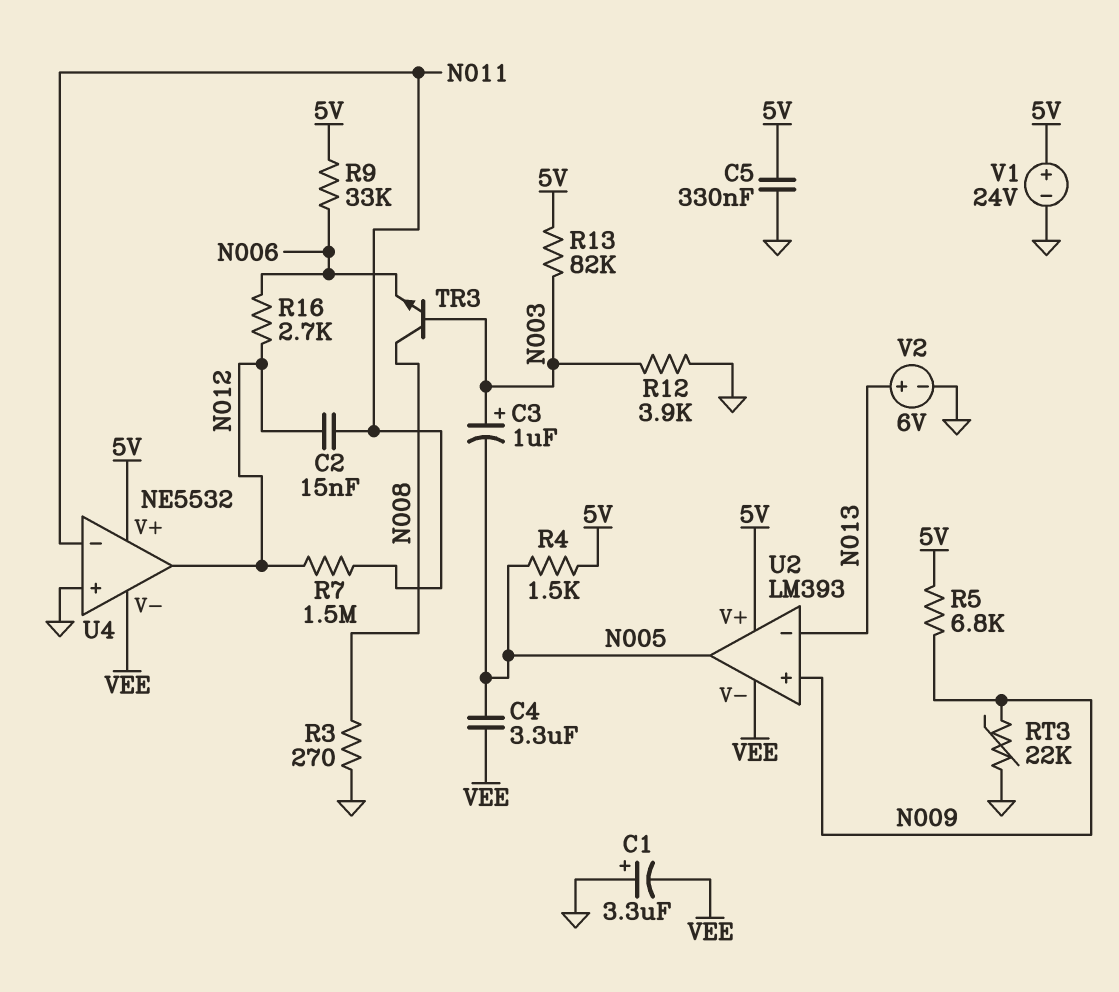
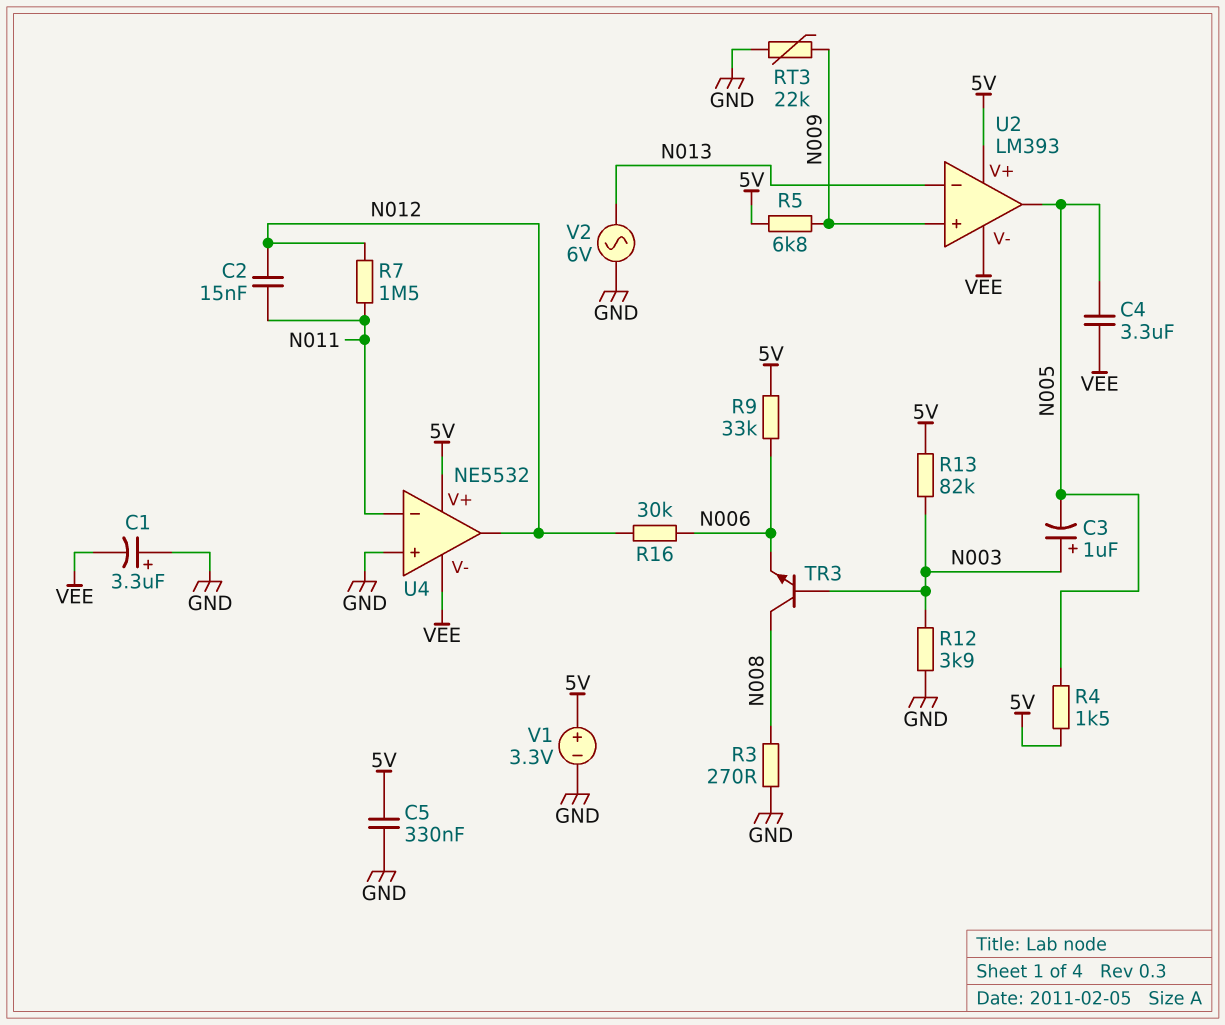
R16: 2.7k (N006, N012) -> 30k (N006, N012)
V1: 24V (plus 5V, minus GND) -> 3.3V (plus 5V, minus GND)
V2: 6V (plus N013, minus GND) -> AC 6V (GND, N013)

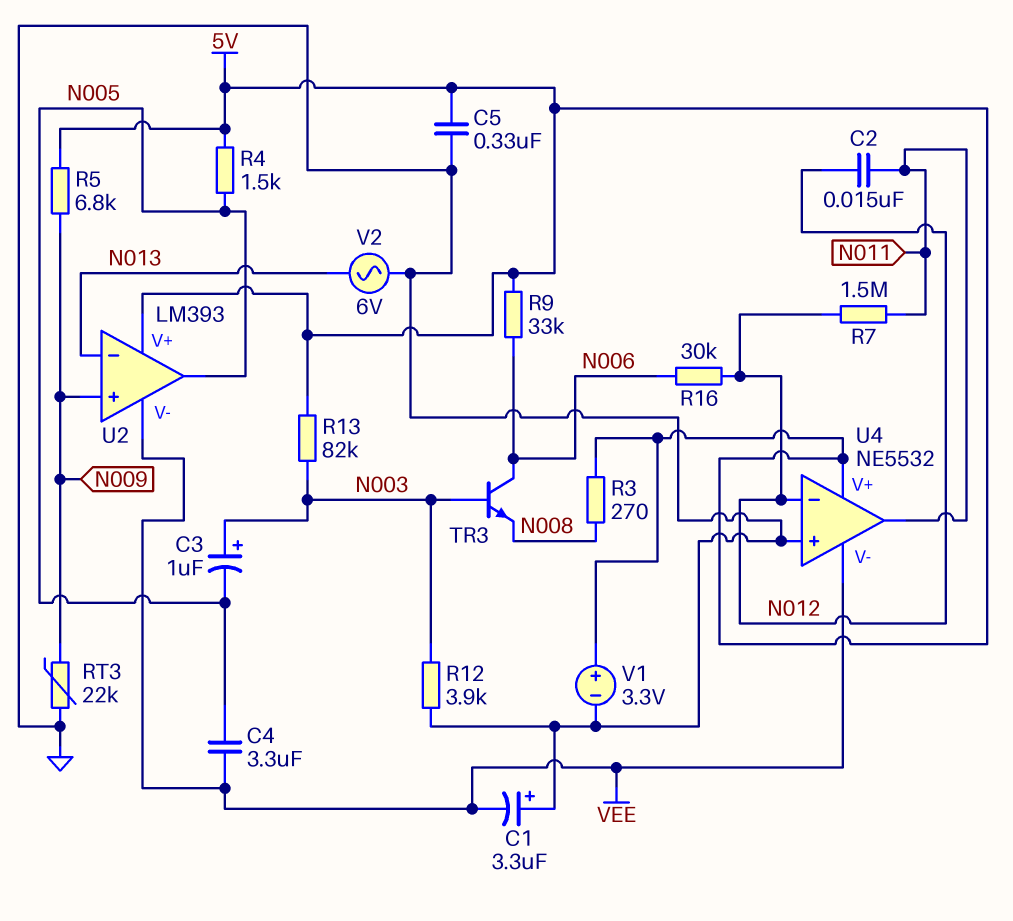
R3: 270 (GND, N008) -> 270 (5V, N008)
TR3: NPN (B N003, C N008, E N006) -> NPN (B N003, C N006, E N008)
U4 pin in-: N011 -> N012
U4 pin out: N012 -> N011

